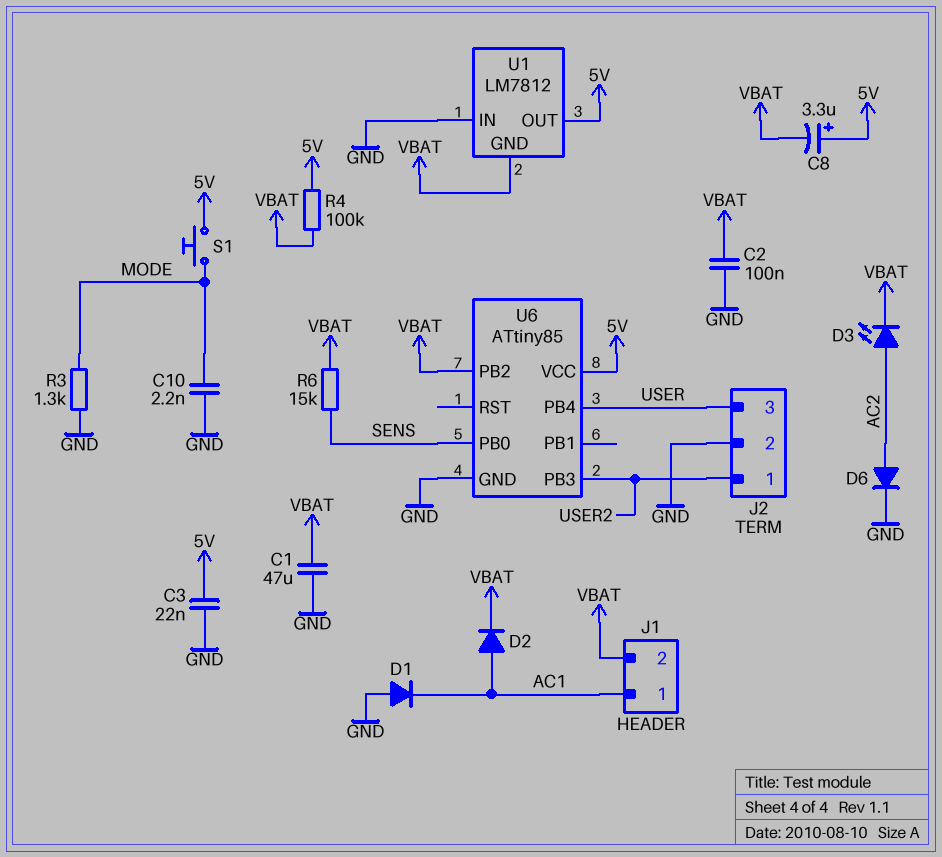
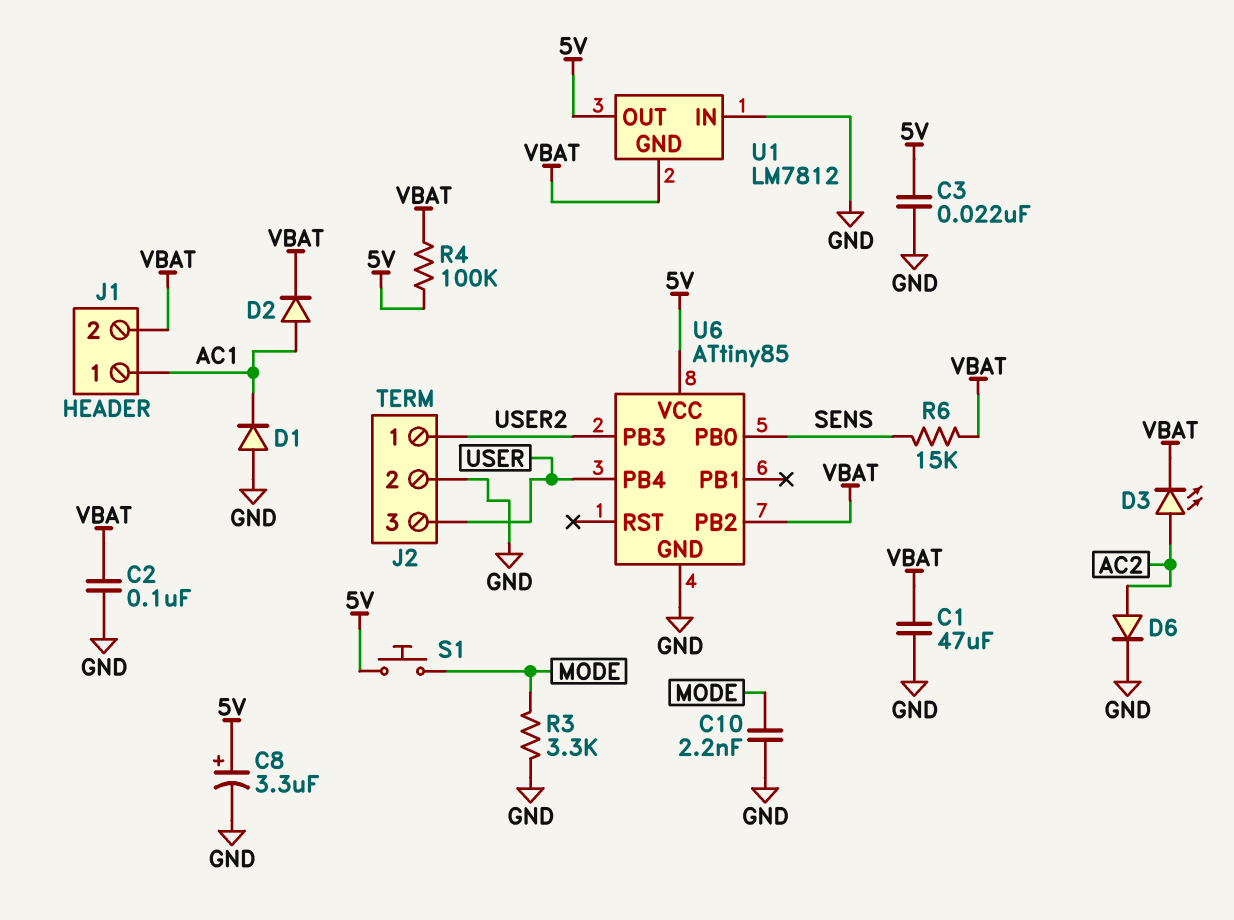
C8: 3.3uF (plus 5V, minus VBAT) -> 3.3uF (plus 5V, minus GND)
R3: 1.3k (GND, MODE) -> 3.3k (GND, MODE)

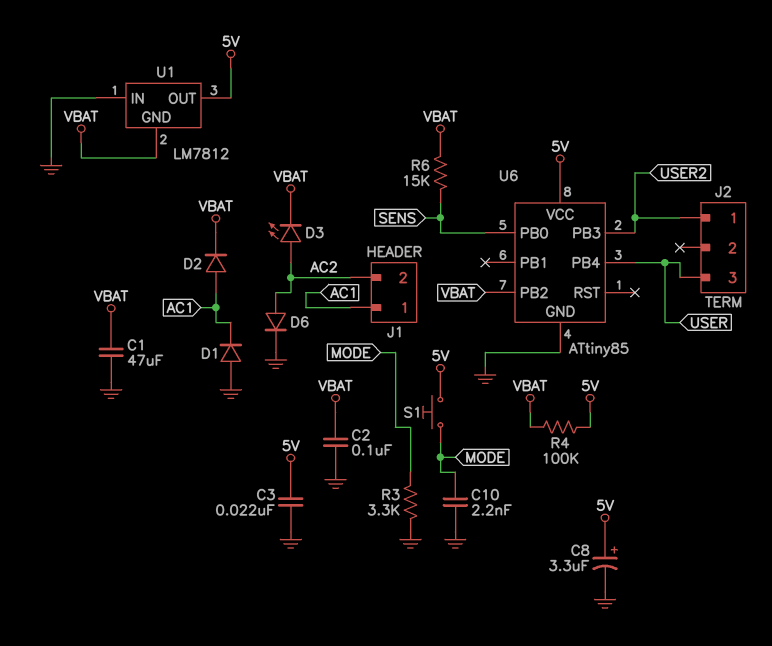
J1 pin 2: VBAT -> AC2
J2 pin 2: GND -> none

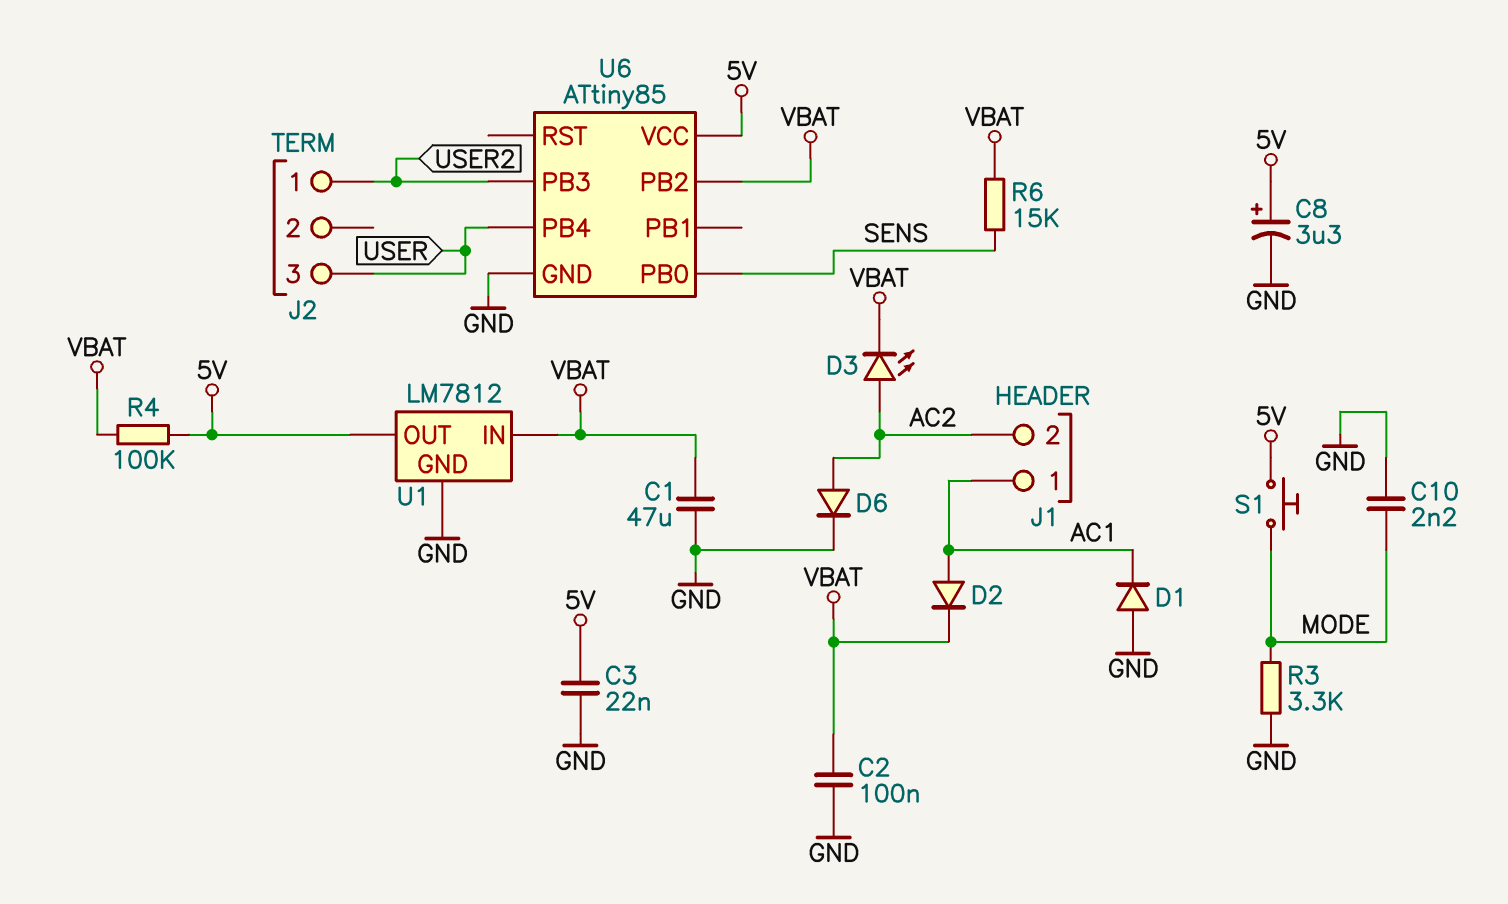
U1 pin GND: VBAT -> GND
U1 pin IN: GND -> VBAT

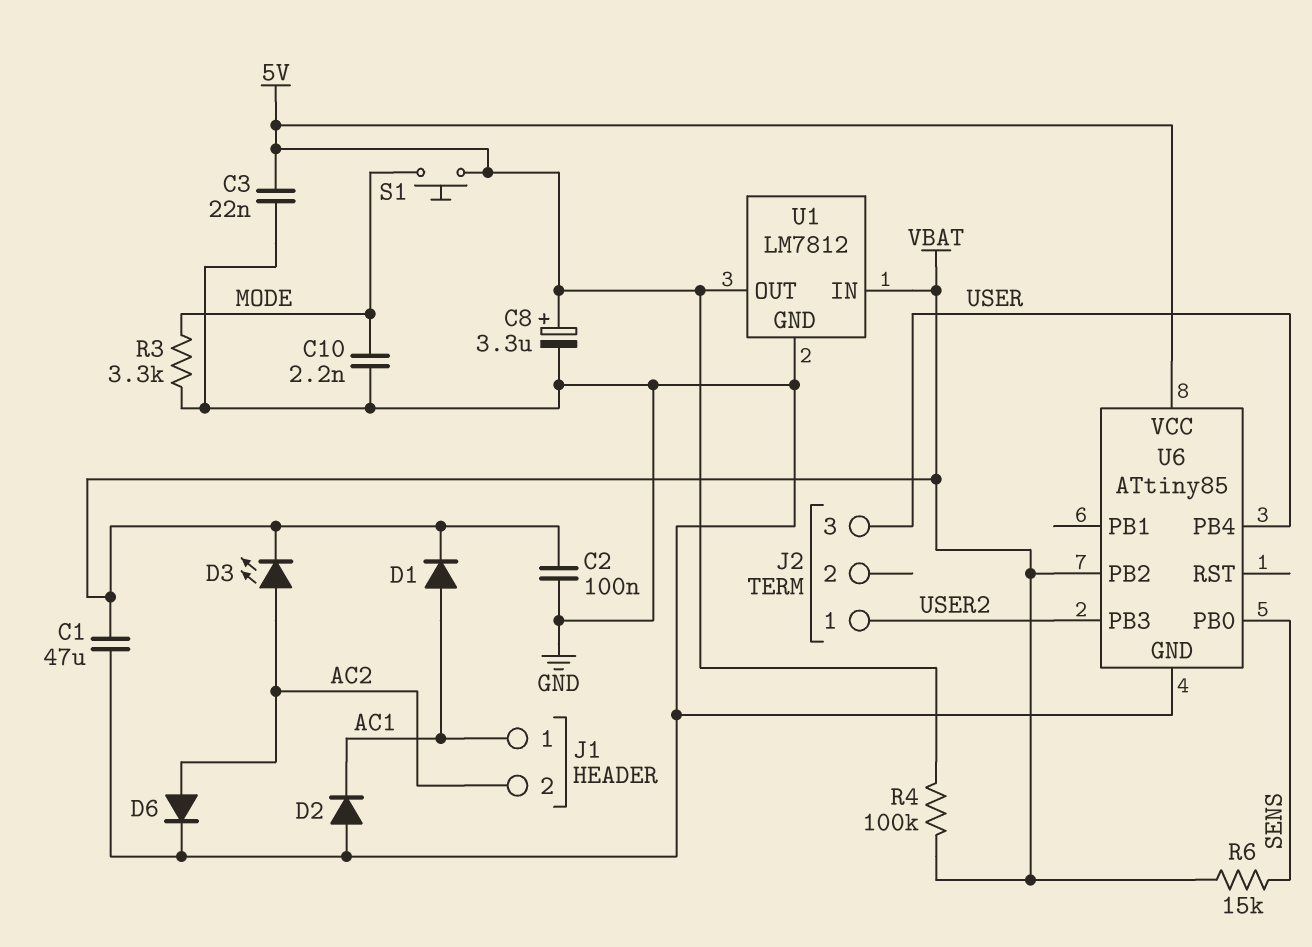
D1: diode (A GND, K AC1) -> diode (A AC1, K VBAT)
D2: diode (A AC1, K VBAT) -> diode (A GND, K AC1)

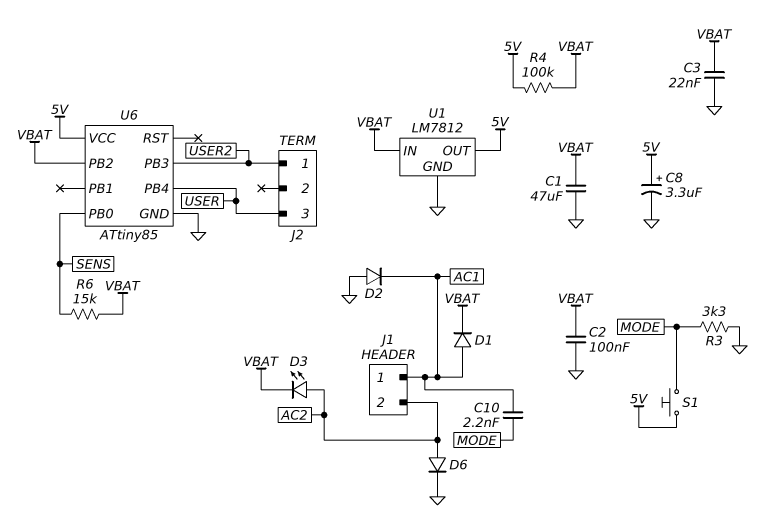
C3: 22nF (5V, GND) -> 22nF (GND, VBAT)
C10: 2.2nF (GND, MODE) -> 2.2nF (AC1, MODE)

